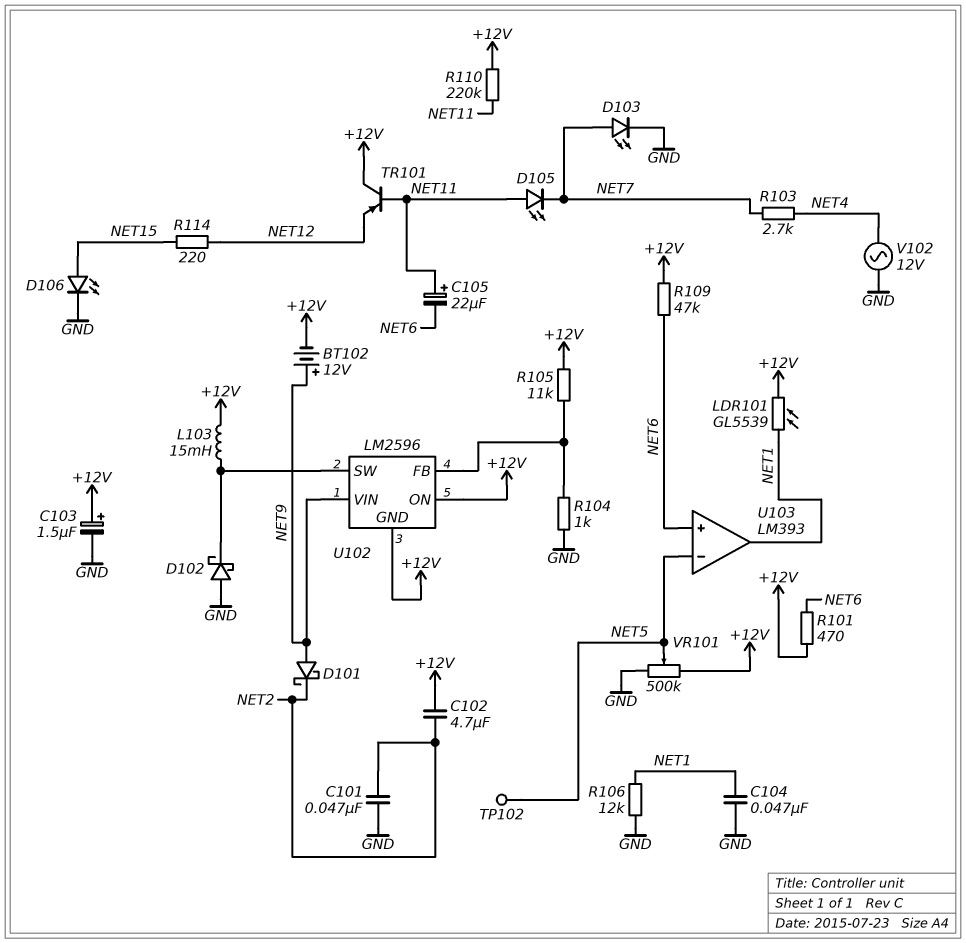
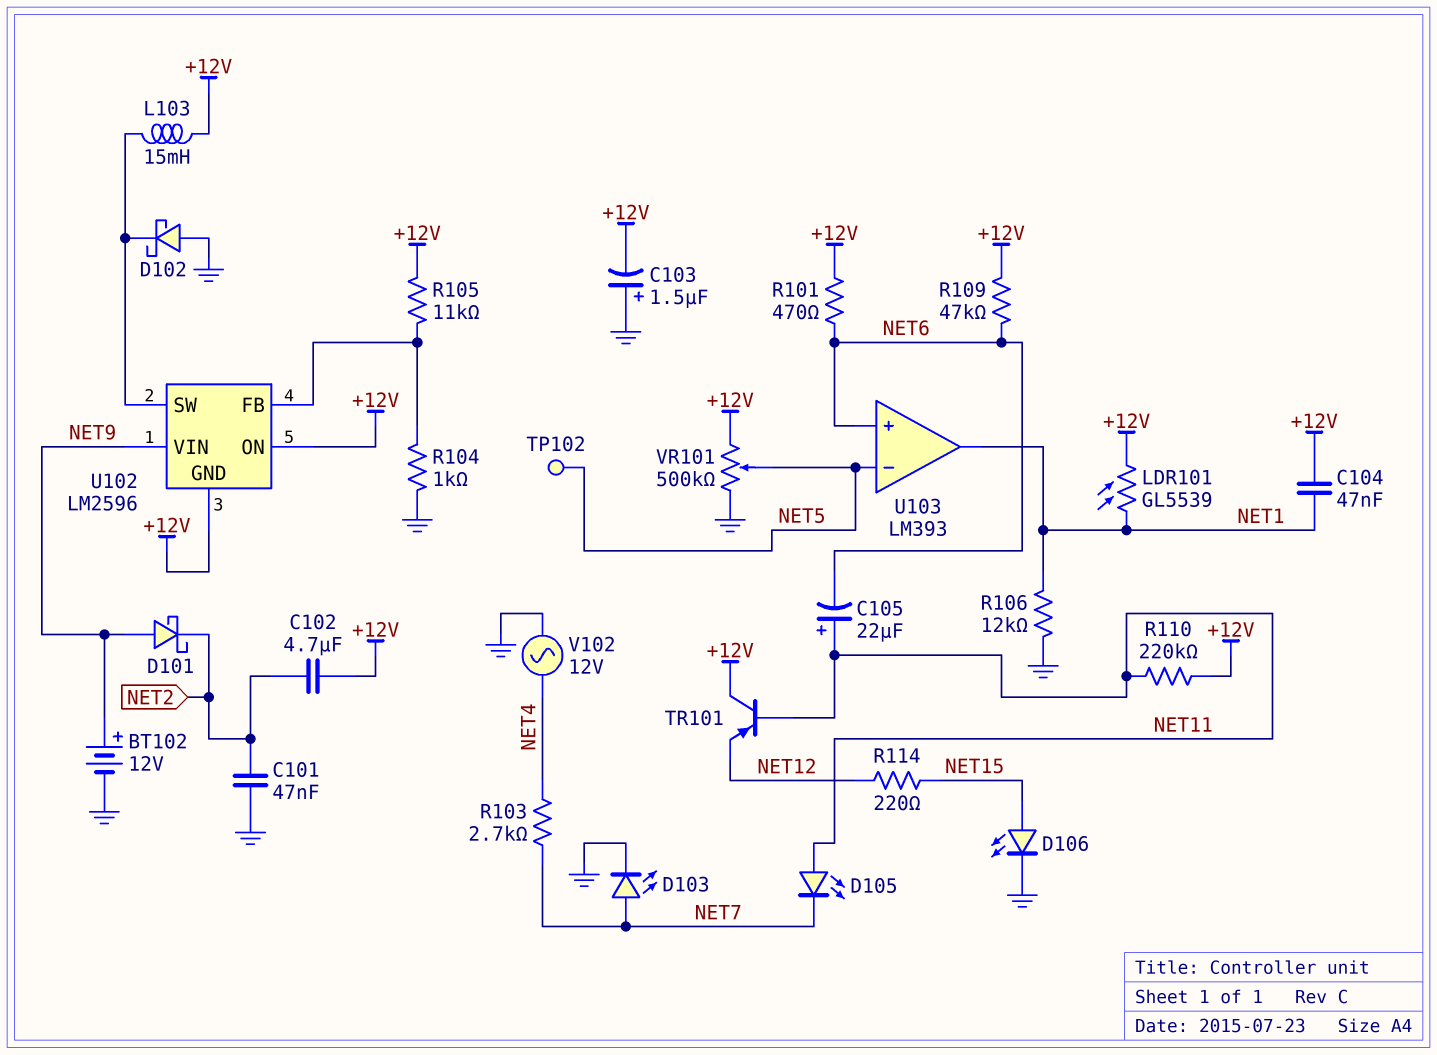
BT102: 12V (plus NET9, minus +12V) -> 12V (plus NET9, minus GND)
C103: 1.5uF (plus +12V, minus GND) -> 1.5uF (plus GND, minus +12V)
C104: 47nF (GND, NET1) -> 47nF (+12V, NET1)

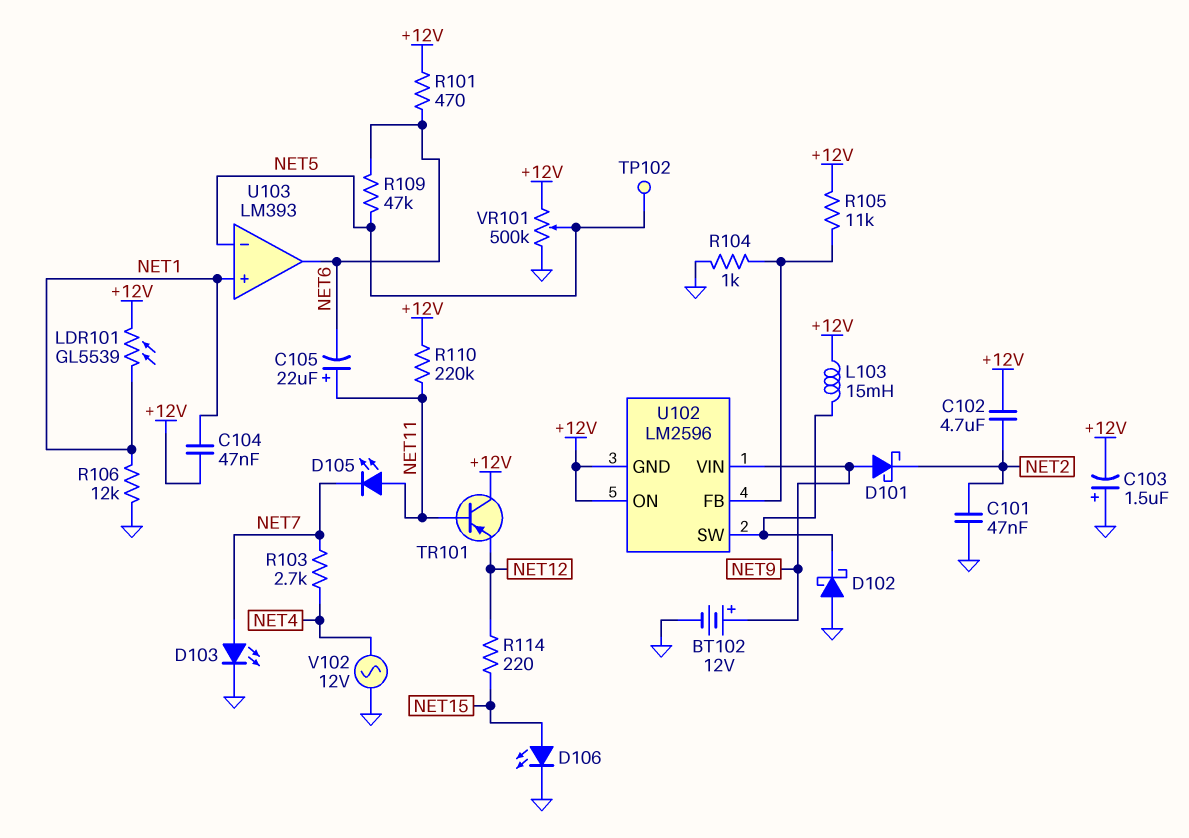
R109: 47k (+12V, NET6) -> 47k (NET5, NET6)
U103 pin in+: NET6 -> NET1
U103 pin out: NET1 -> NET6

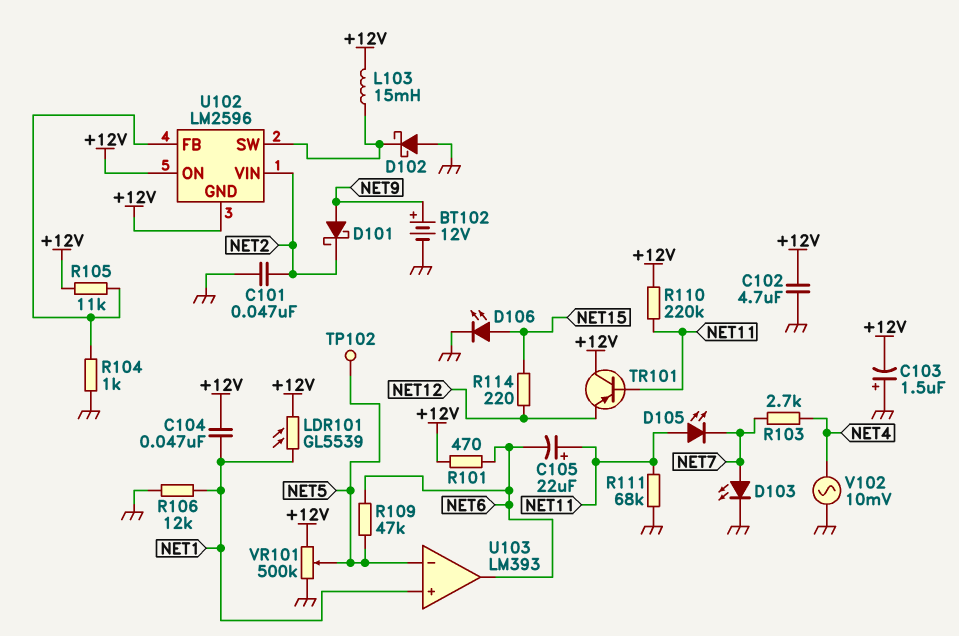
C102: 4.7uF (+12V, NET2) -> 4.7uF (+12V, GND)
R111: none -> 68k (GND, NET11)
U102 pin VIN: NET9 -> NET2
V102: AC 12V (GND, NET4) -> AC 10mV (GND, NET4)

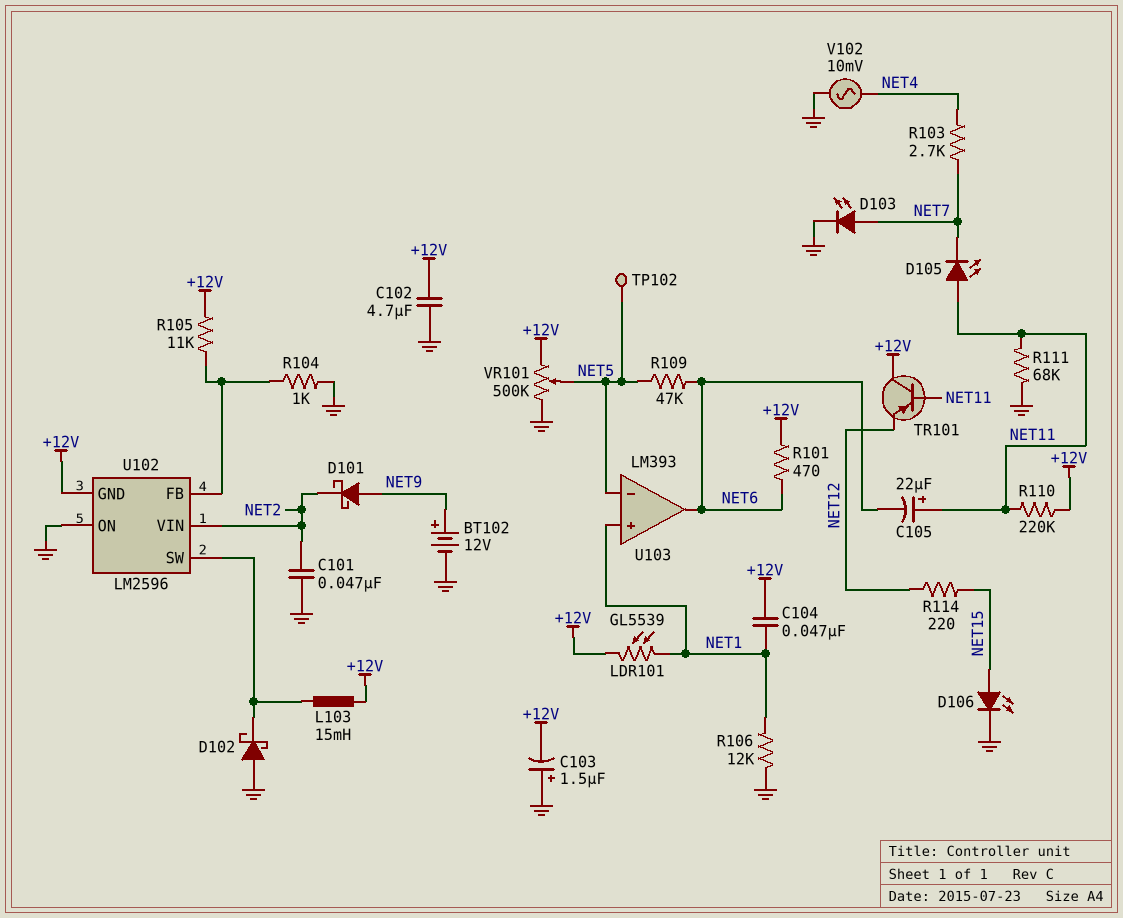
U102 pin ON: +12V -> GND

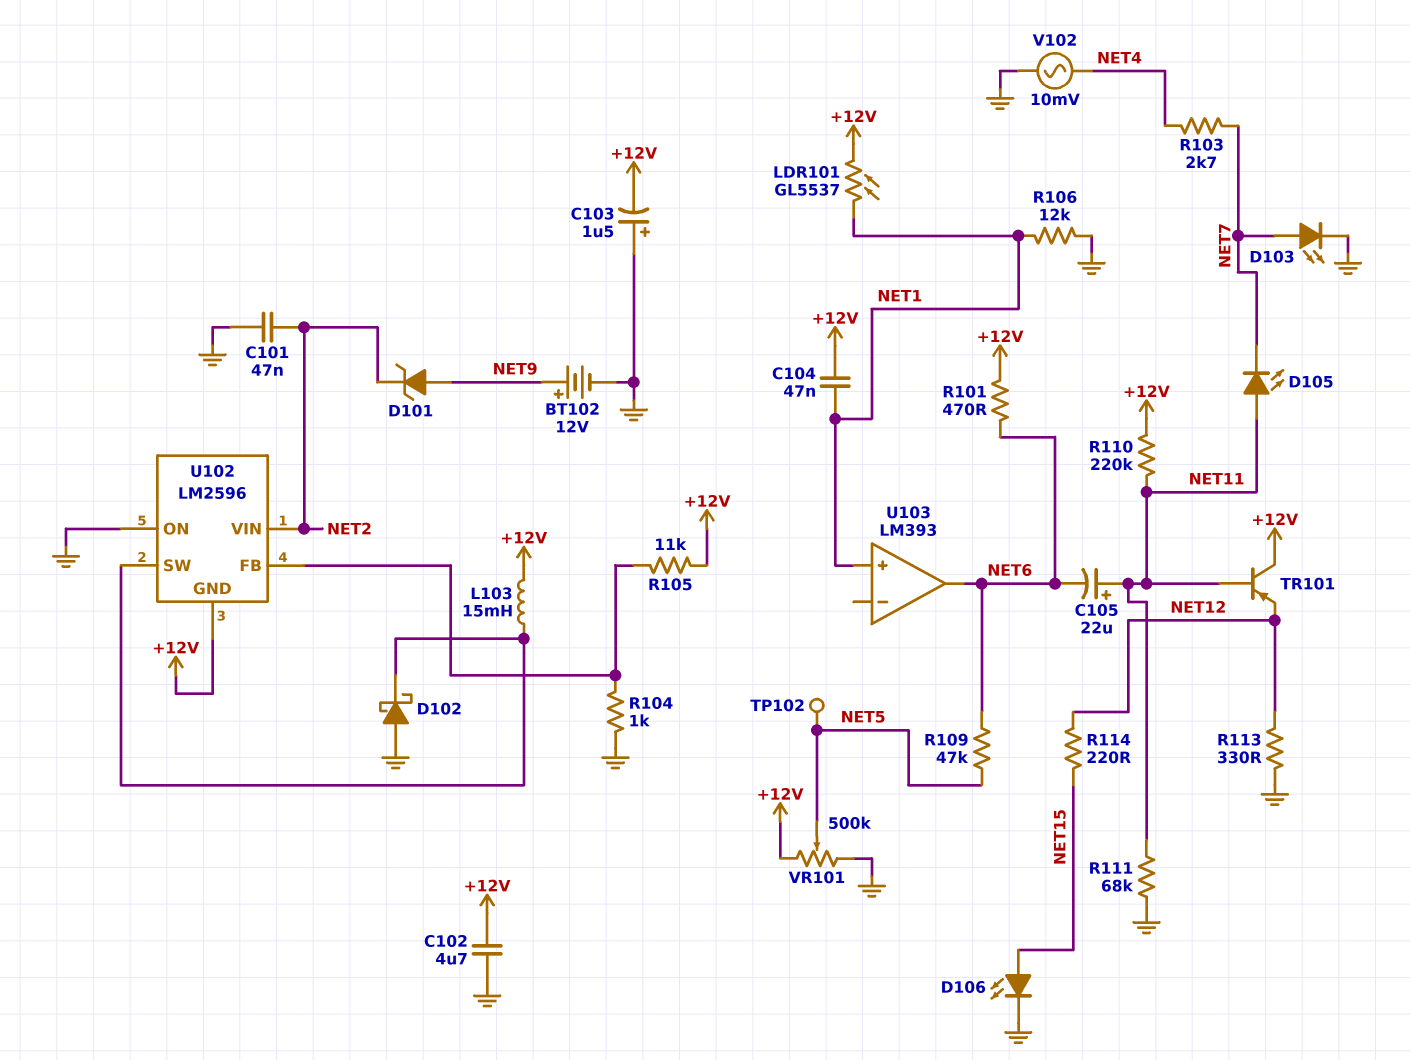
D101: schottky (A NET9, K NET2) -> zener (A NET9, K NET2)
LDR101: GL5539 (+12V, NET1) -> GL5537 (+12V, NET1)
R113: none -> 330 (GND, NET12)
U103 pin in-: NET5 -> none

